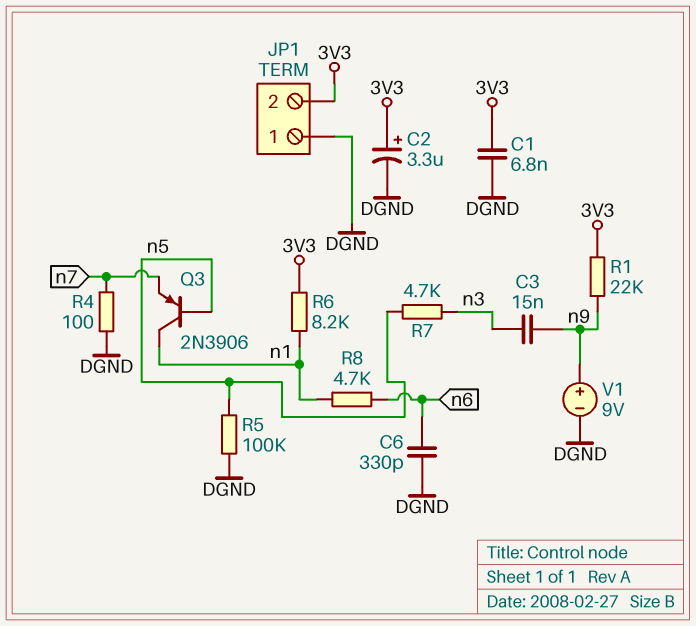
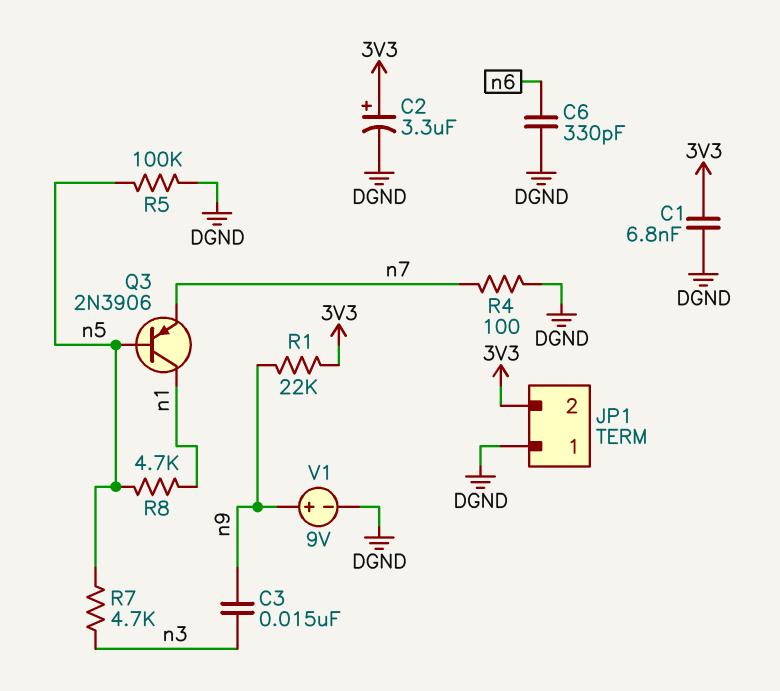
R6: 8.2k (3V3, n1) -> none
R8: 4.7k (n1, n6) -> 4.7k (n1, n5)

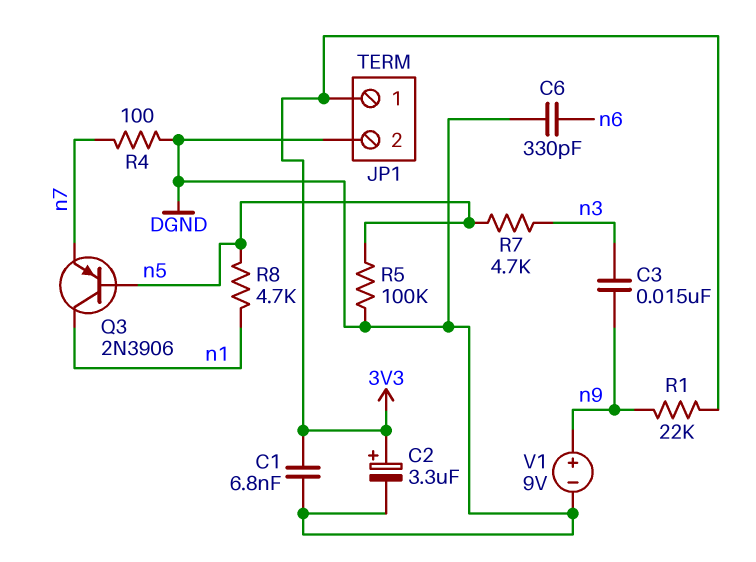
JP1 pin 1: DGND -> 3V3
JP1 pin 2: 3V3 -> DGND

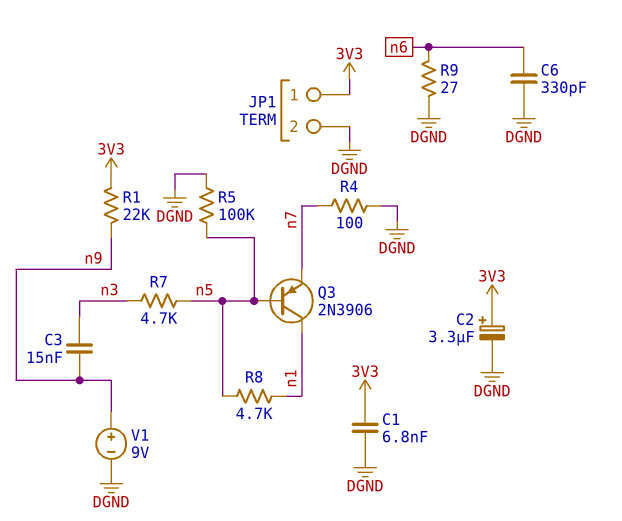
R9: none -> 27 (DGND, n6)

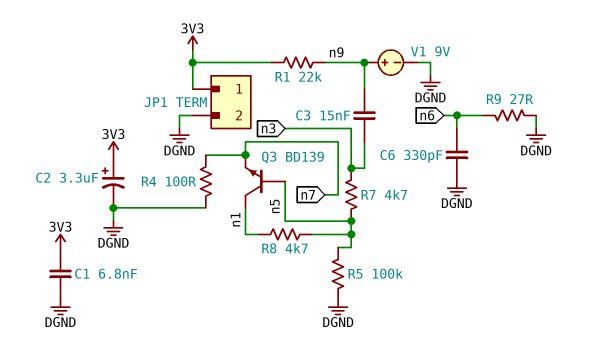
Q3: PNP 2N3906 (B n5, C n1, E n7) -> NPN BD139 (B n5, C n1, E n7)

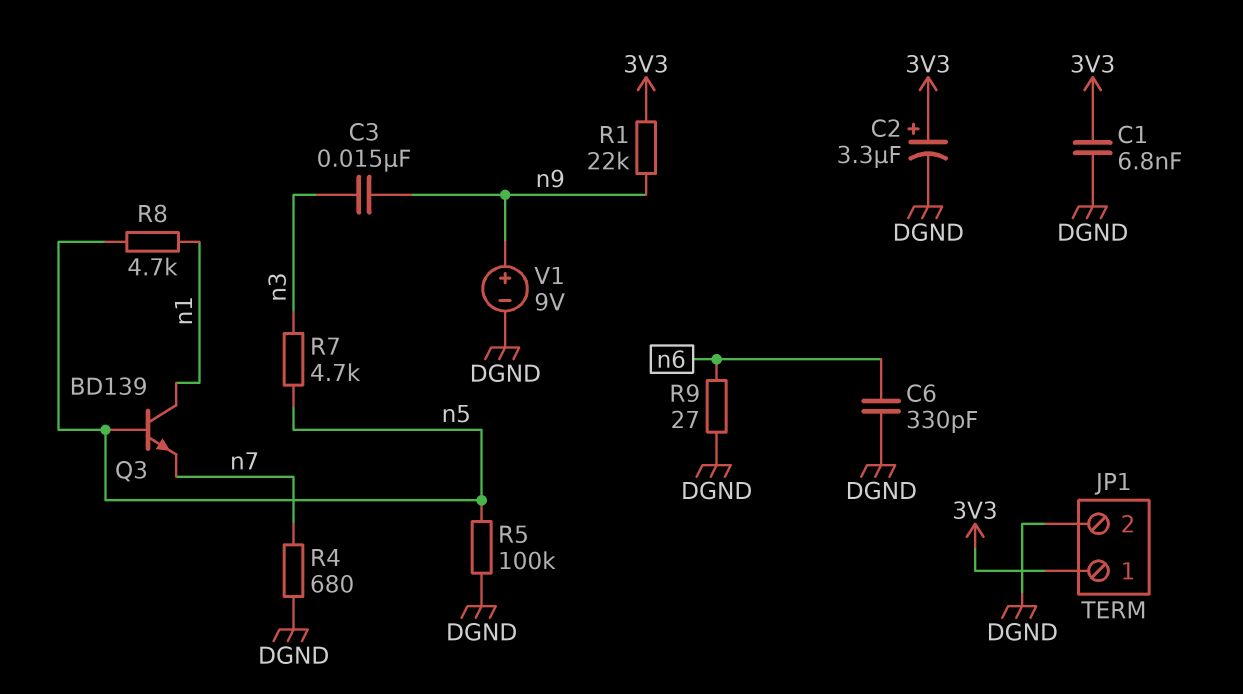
R4: 100 (DGND, n7) -> 680 (DGND, n7)

